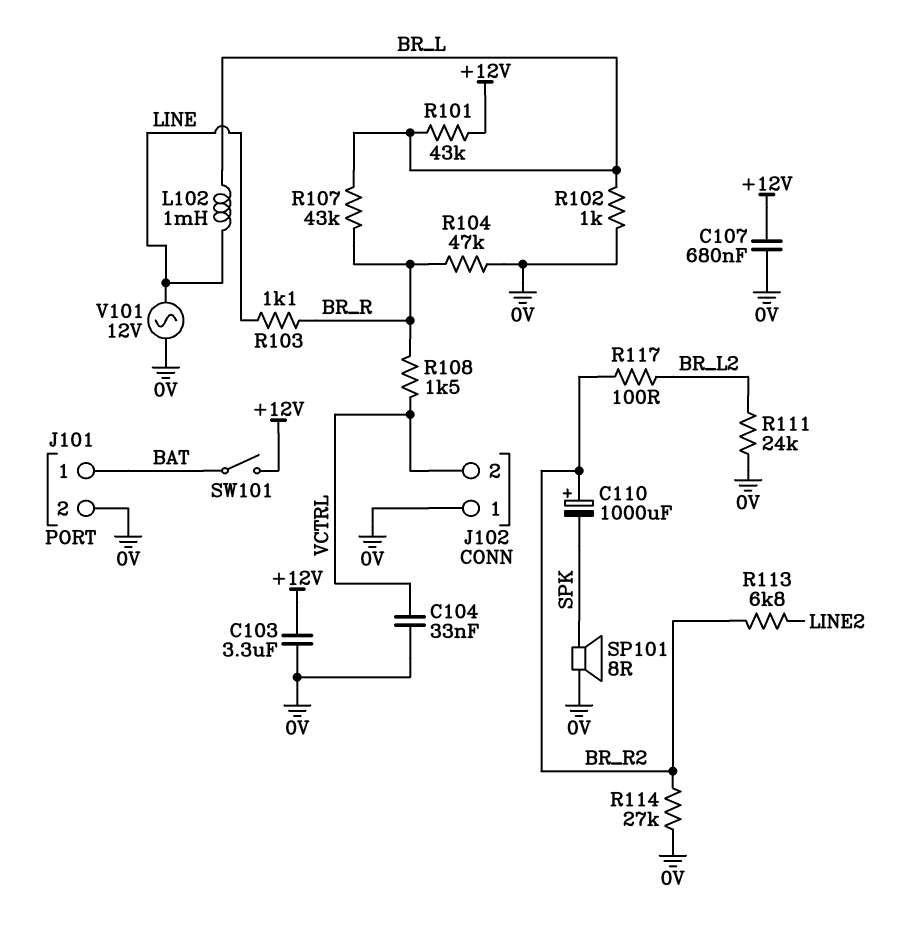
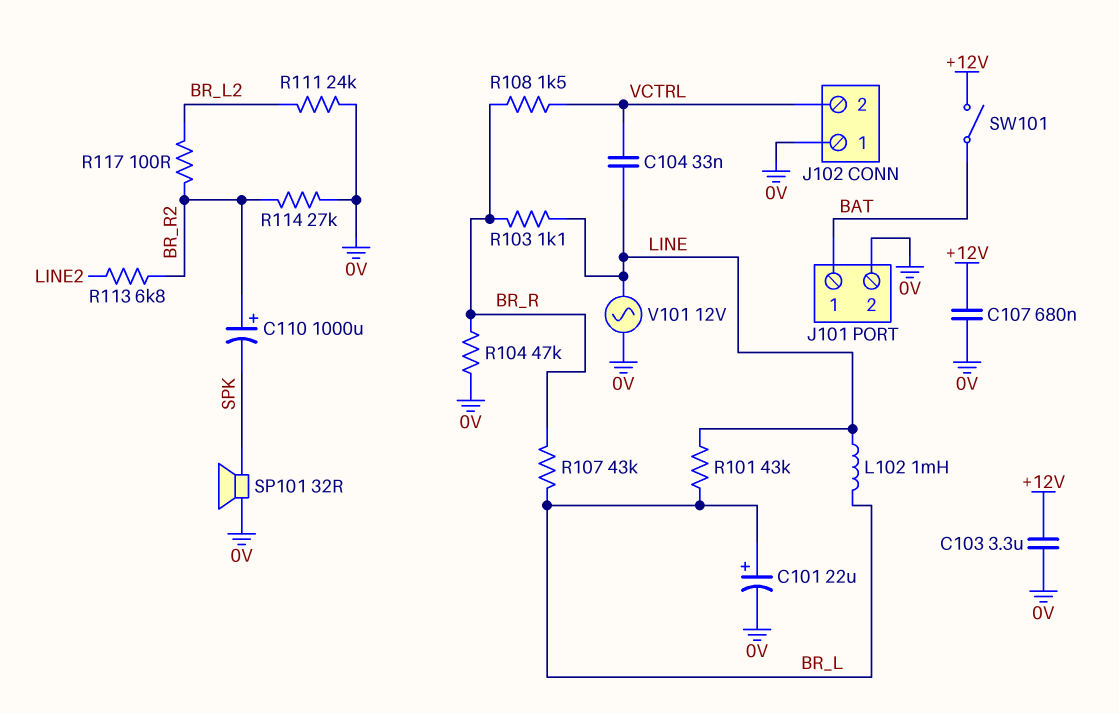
C101: none -> 22uF (plus BR_L, minus 0V)
C104: 33nF (0V, VCTRL) -> 33nF (LINE, VCTRL)
R101: 43k (+12V, BR_L) -> 43k (BR_L, LINE)
R102: 1k (0V, BR_L) -> none
SP101: speaker 8R (0V, SPK) -> speaker 32R (0V, SPK)

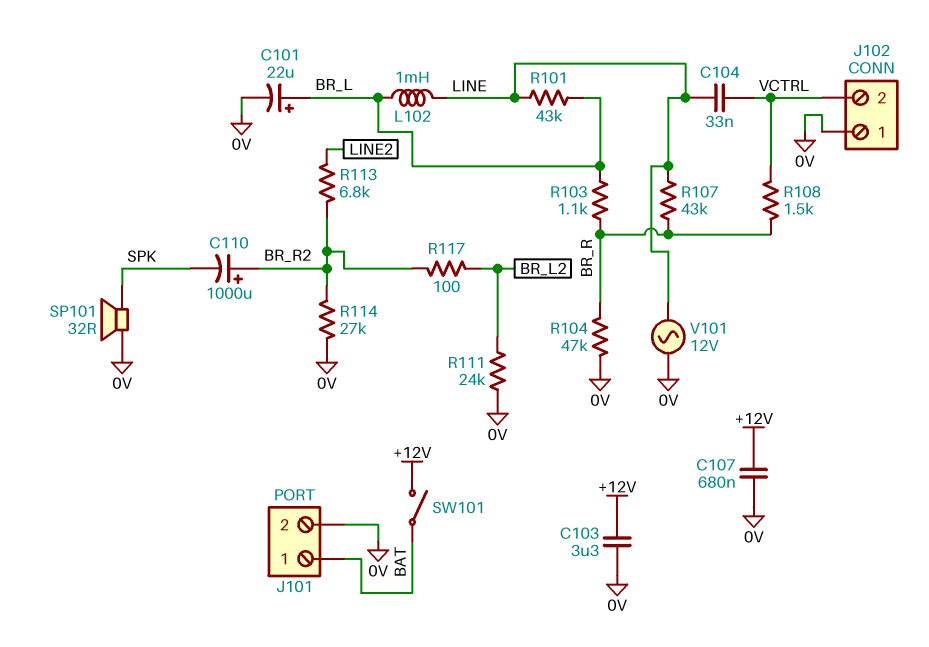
R103: 1.1k (BR_R, LINE) -> 1.1k (BR_L, BR_R)
R107: 43k (BR_L, BR_R) -> 43k (BR_R, LINE)

